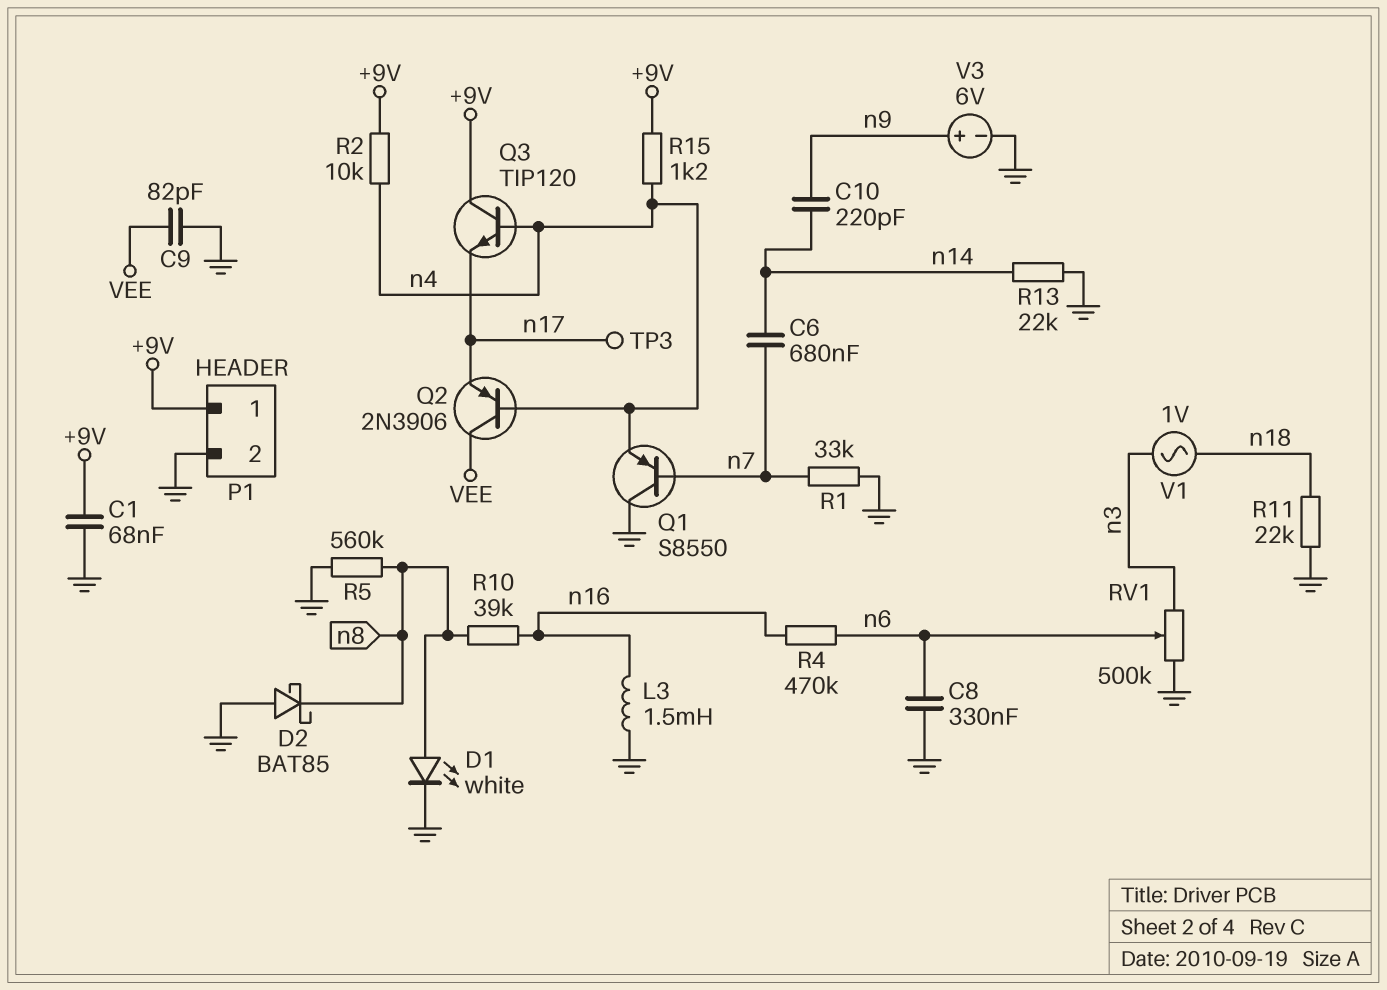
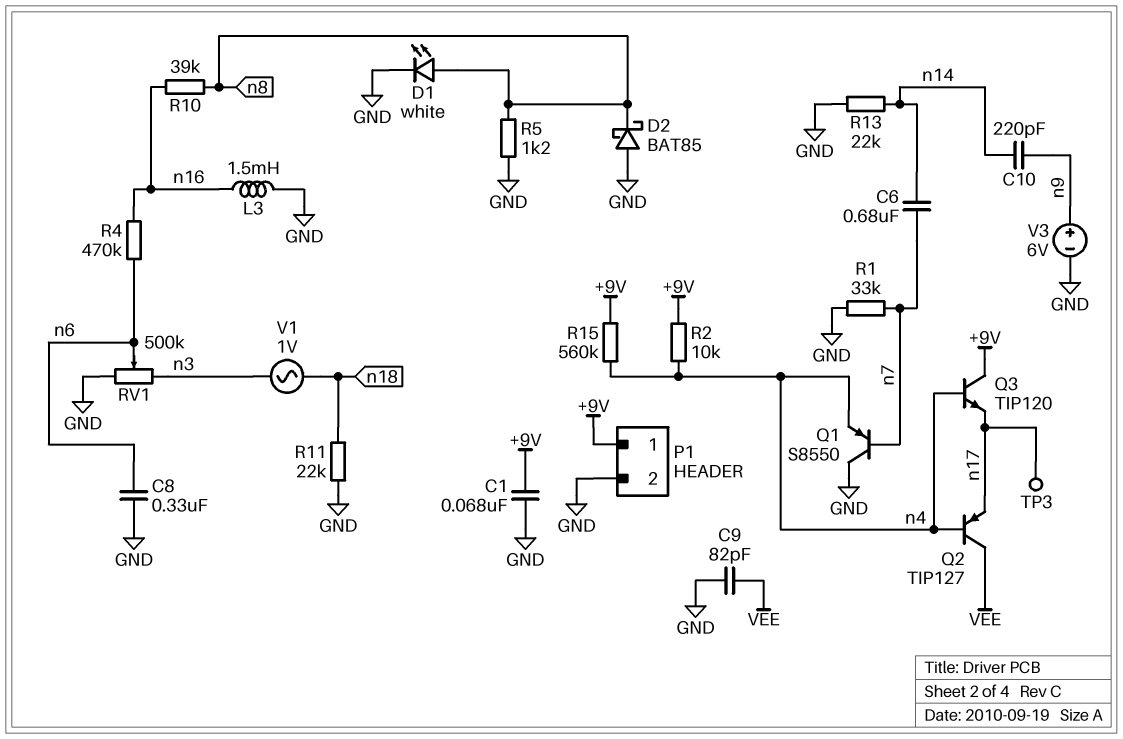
Q2: PNP 2N3906 (B n4, C VEE, E n17) -> PNP TIP127 (B n4, C VEE, E n17)
R5: 560k (GND, n8) -> 1.2k (GND, n8)
R15: 1.2k (+9V, n4) -> 560k (+9V, n4)

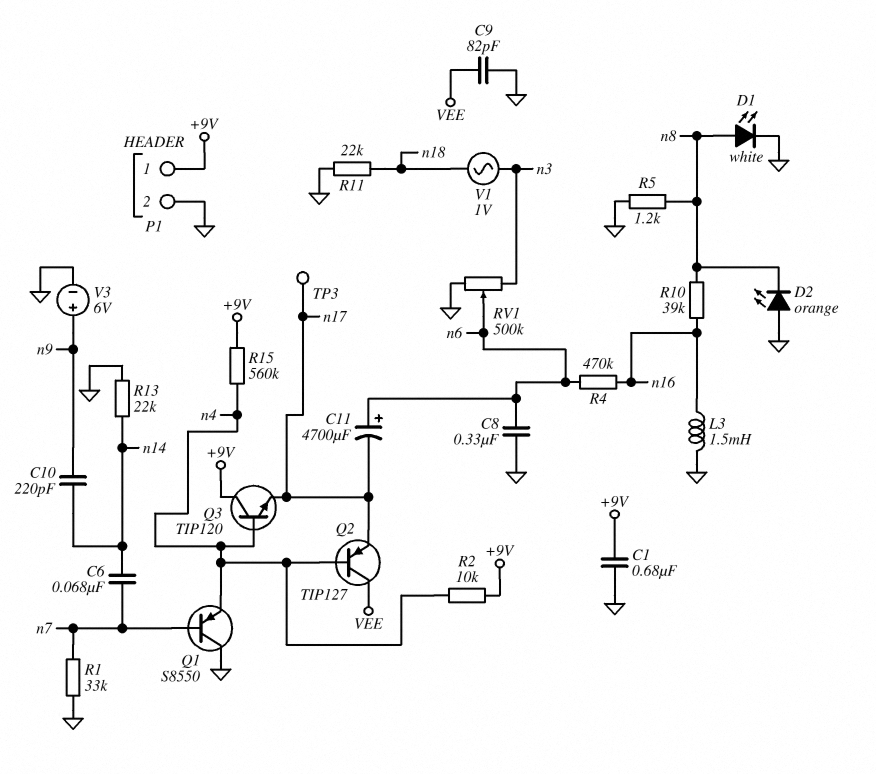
C1: 68nF (+9V, GND) -> 680nF (+9V, GND)
C6: 680nF (n7, n14) -> 68nF (n7, n14)
C11: none -> 4700uF (plus n6, minus n17)
D2: schottky BAT85 (A GND, K n8) -> LED orange (A GND, K n8)

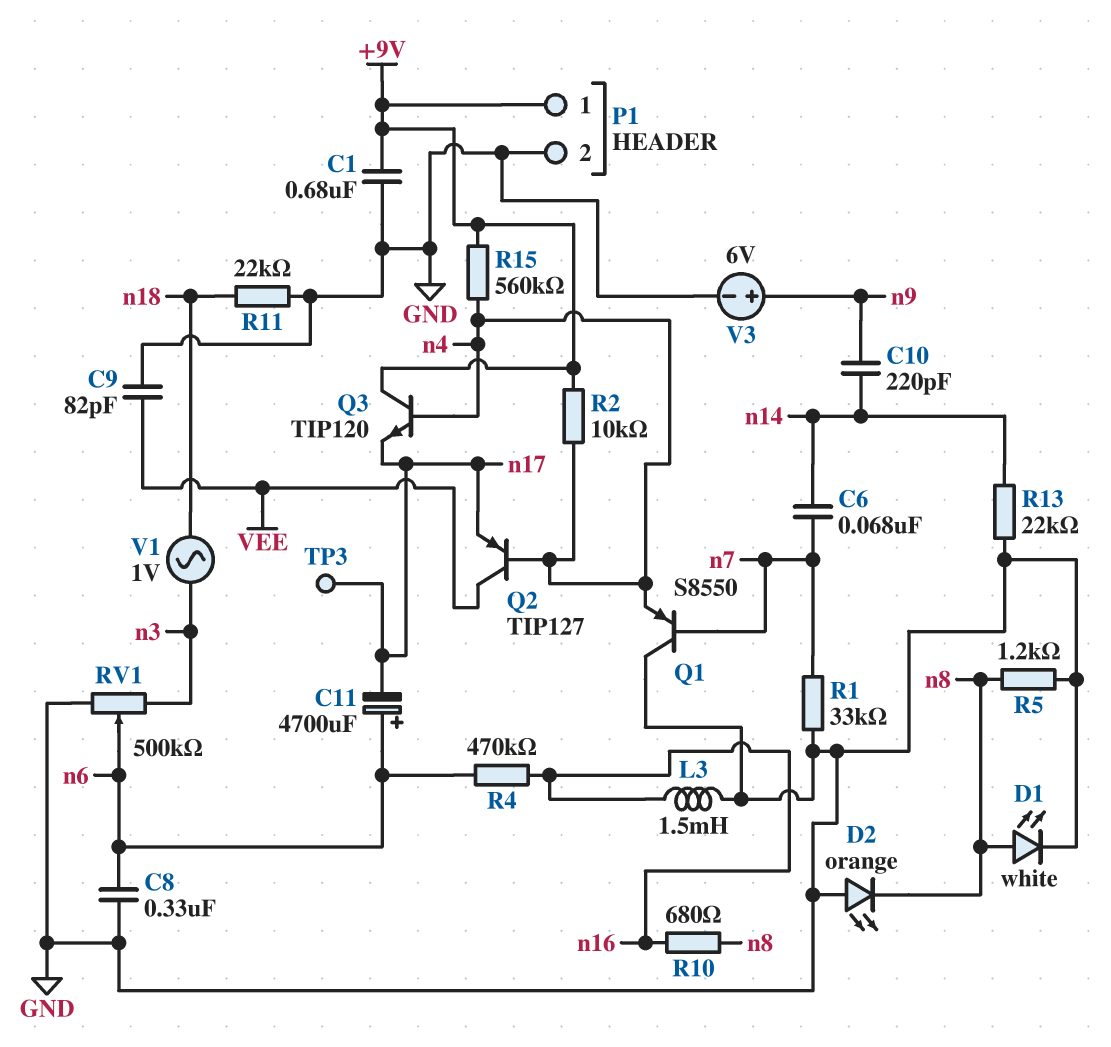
R10: 39k (n8, n16) -> 680 (n8, n16)

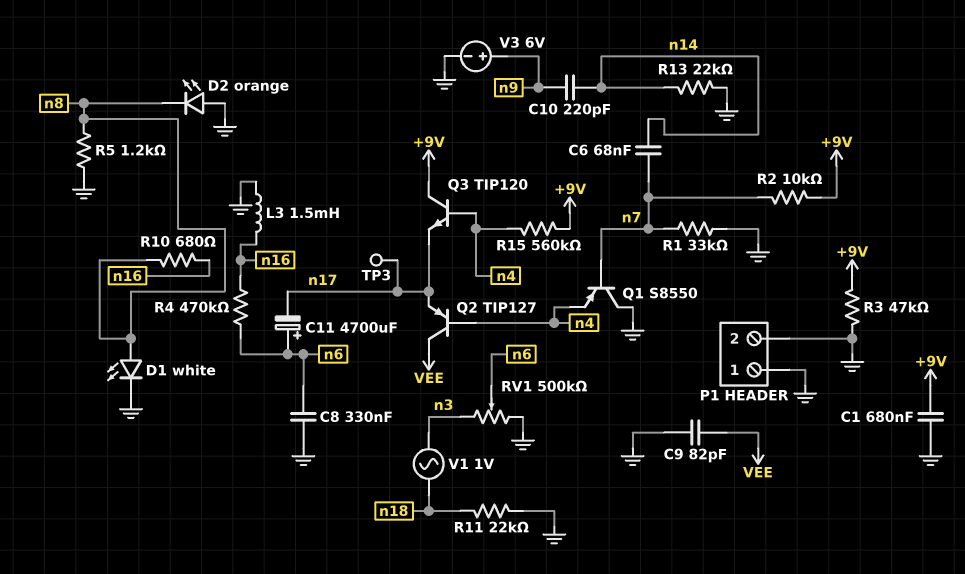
P1 pin 1: +9V -> GND
R2: 10k (+9V, n4) -> 10k (+9V, n7)
R3: none -> 47k (+9V, GND)

